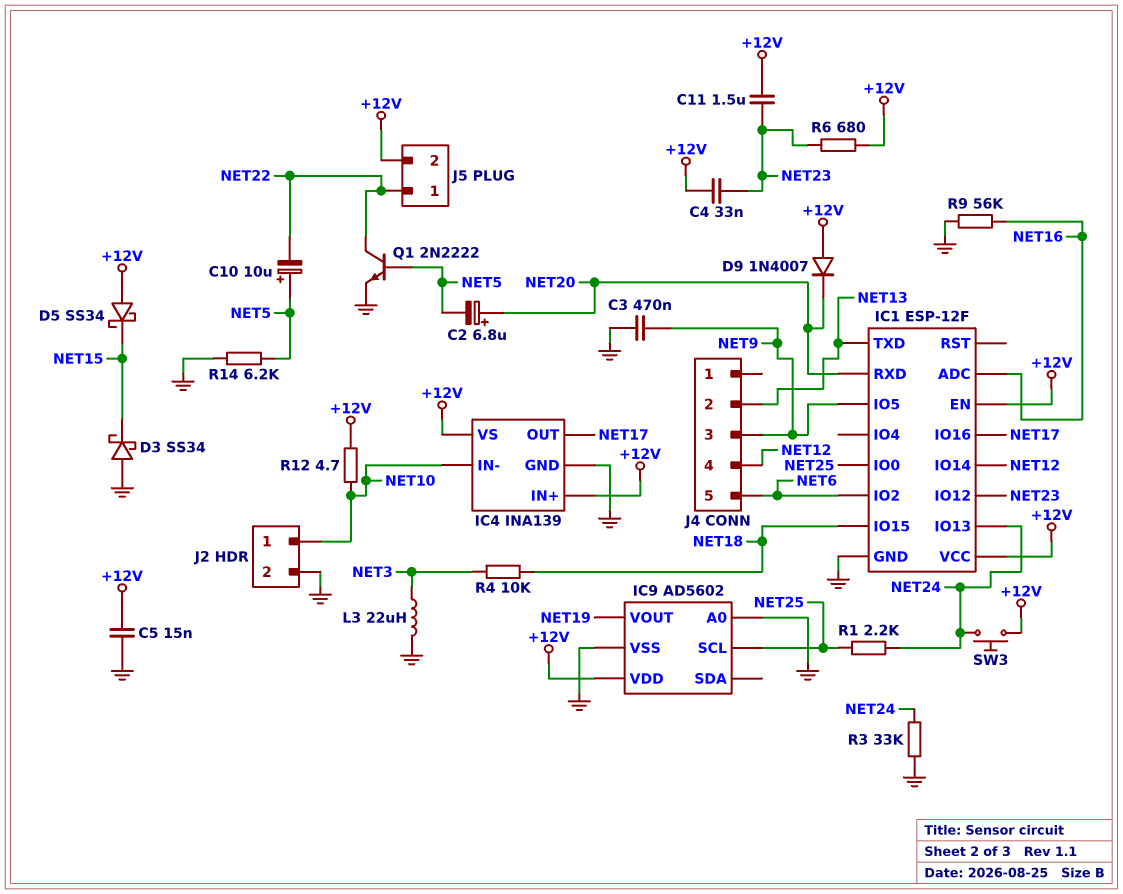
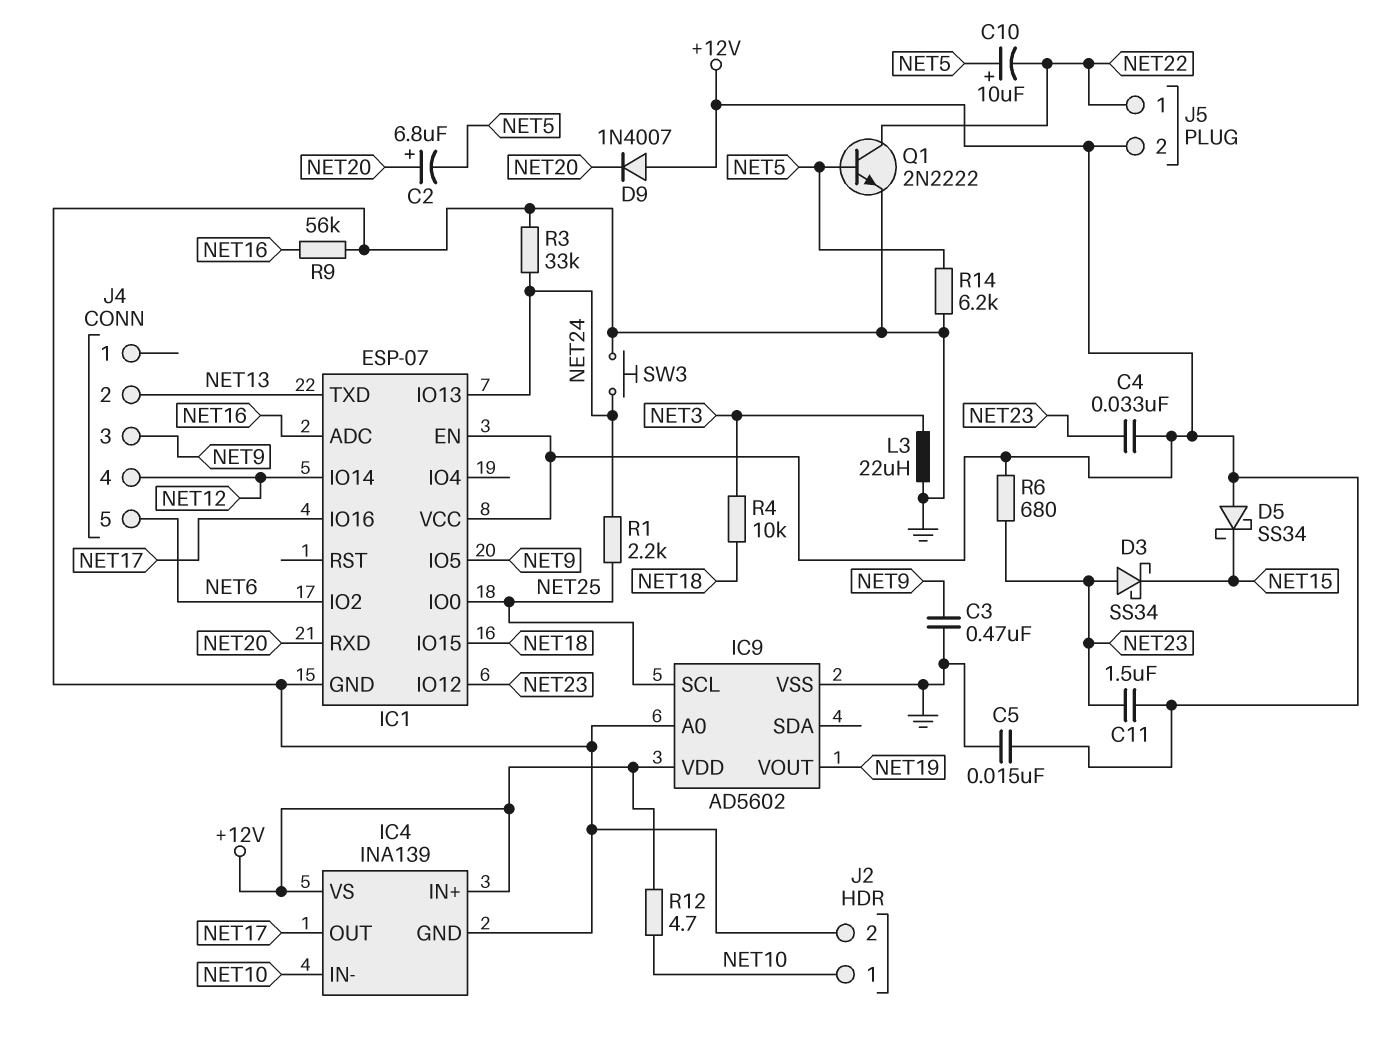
D3: schottky SS34 (A GND, K NET15) -> schottky SS34 (A NET23, K NET15)
IC1: ESP-12F -> ESP-07
SW3: button (+12V, NET24) -> button (GND, NET24)

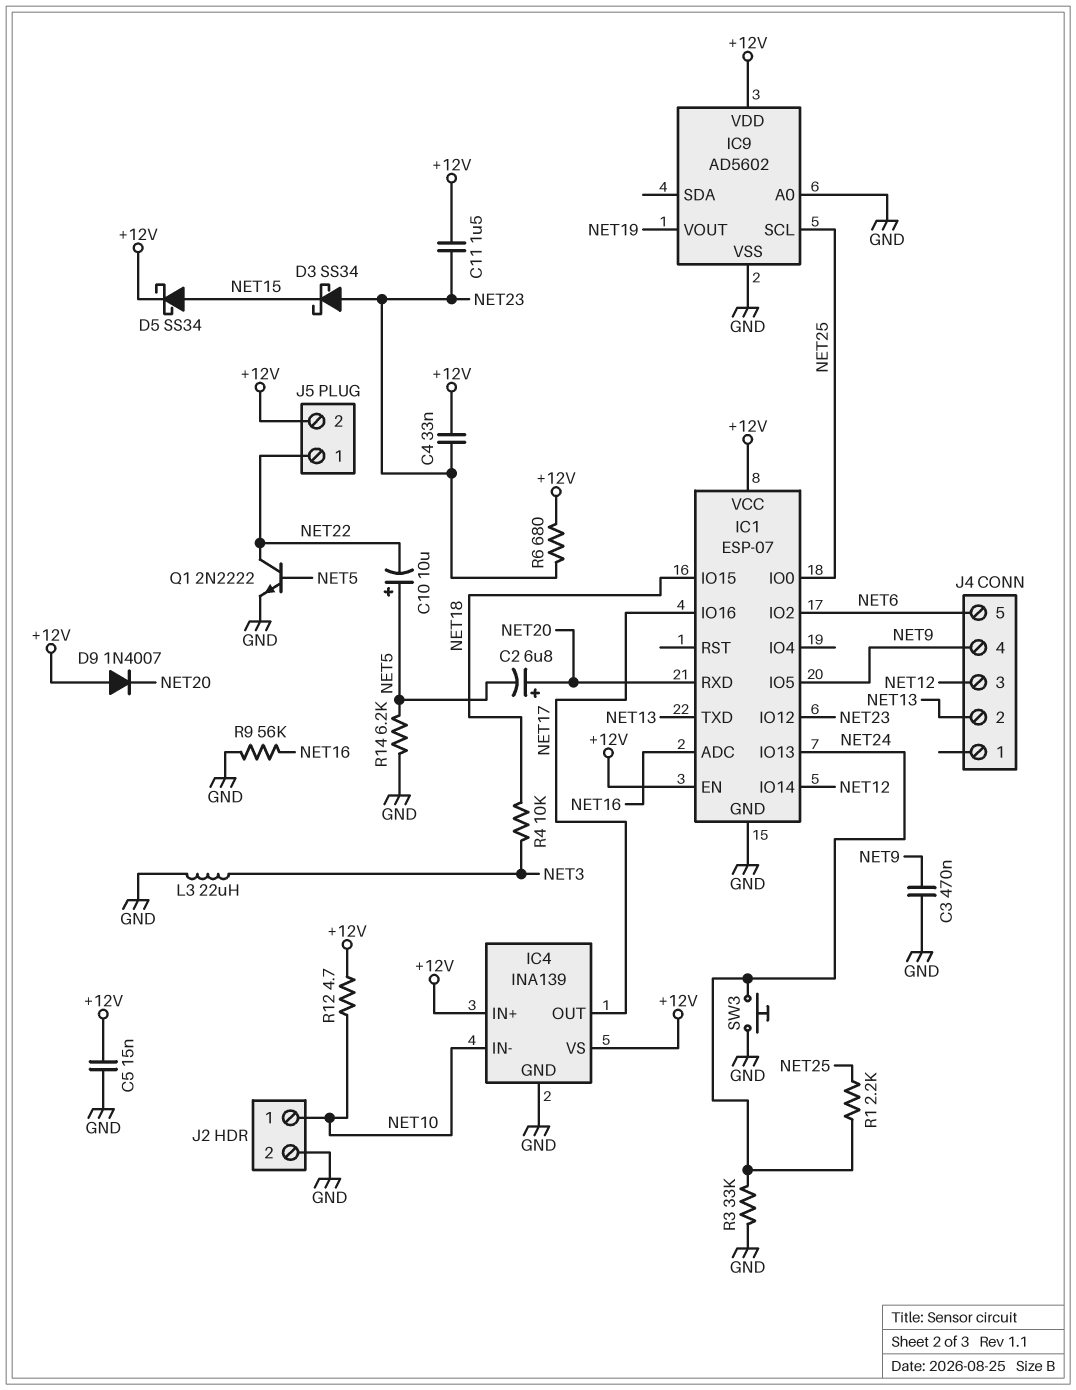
D5: schottky SS34 (A +12V, K NET15) -> schottky SS34 (A NET15, K +12V)
J4 pin 3: NET9 -> NET12
J4 pin 4: NET12 -> NET9

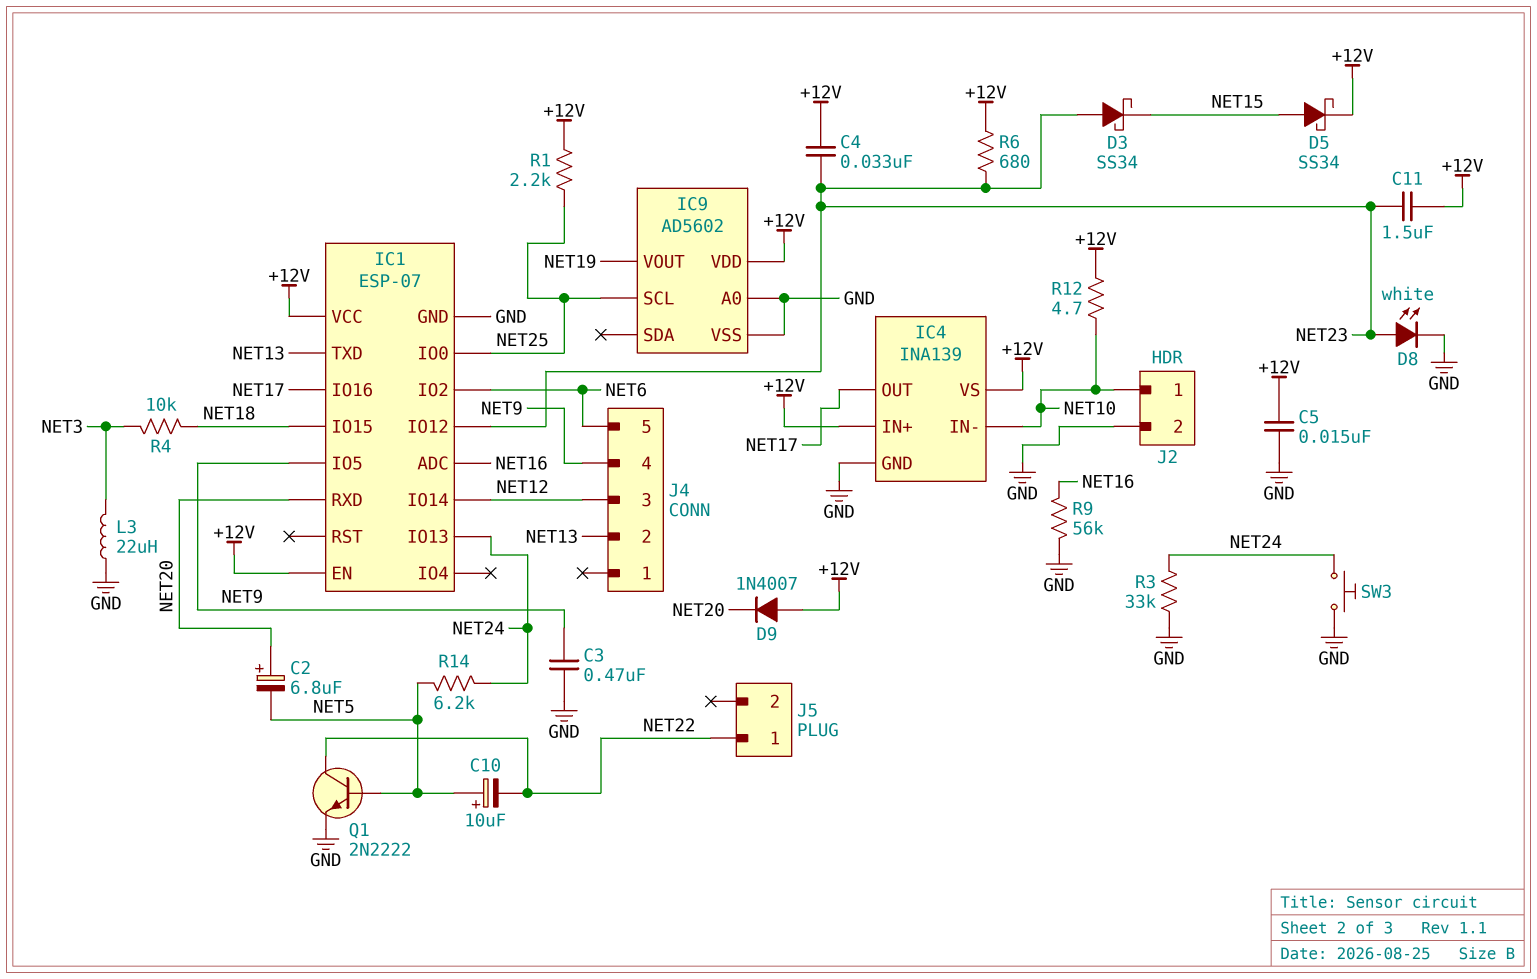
D8: none -> LED white (A NET23, K GND)
J5 pin 2: +12V -> none
R1: 2.2k (NET24, NET25) -> 2.2k (+12V, NET25)
R14: 6.2k (GND, NET5) -> 6.2k (NET5, NET24)

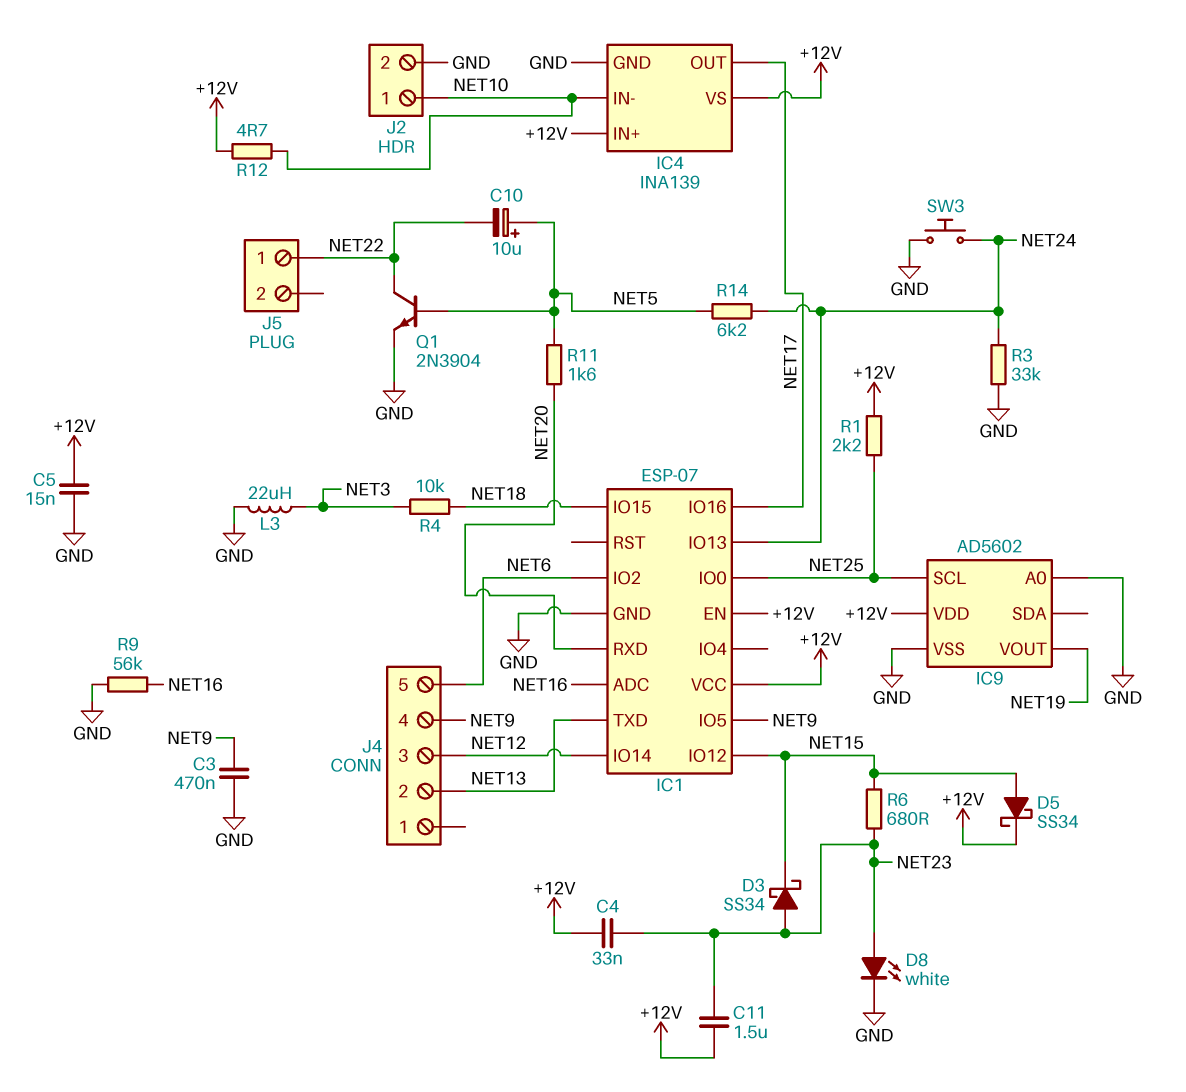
C2: 6.8uF (plus NET20, minus NET5) -> none
D9: diode 1N4007 (A +12V, K NET20) -> none
IC1 pin IO12: NET23 -> NET15
Q1: NPN 2N2222 (B NET5, C NET22, E GND) -> NPN 2N3904 (B NET5, C NET22, E GND)
R6: 680 (+12V, NET23) -> 680 (NET15, NET23)
R11: none -> 1.6k (NET5, NET20)

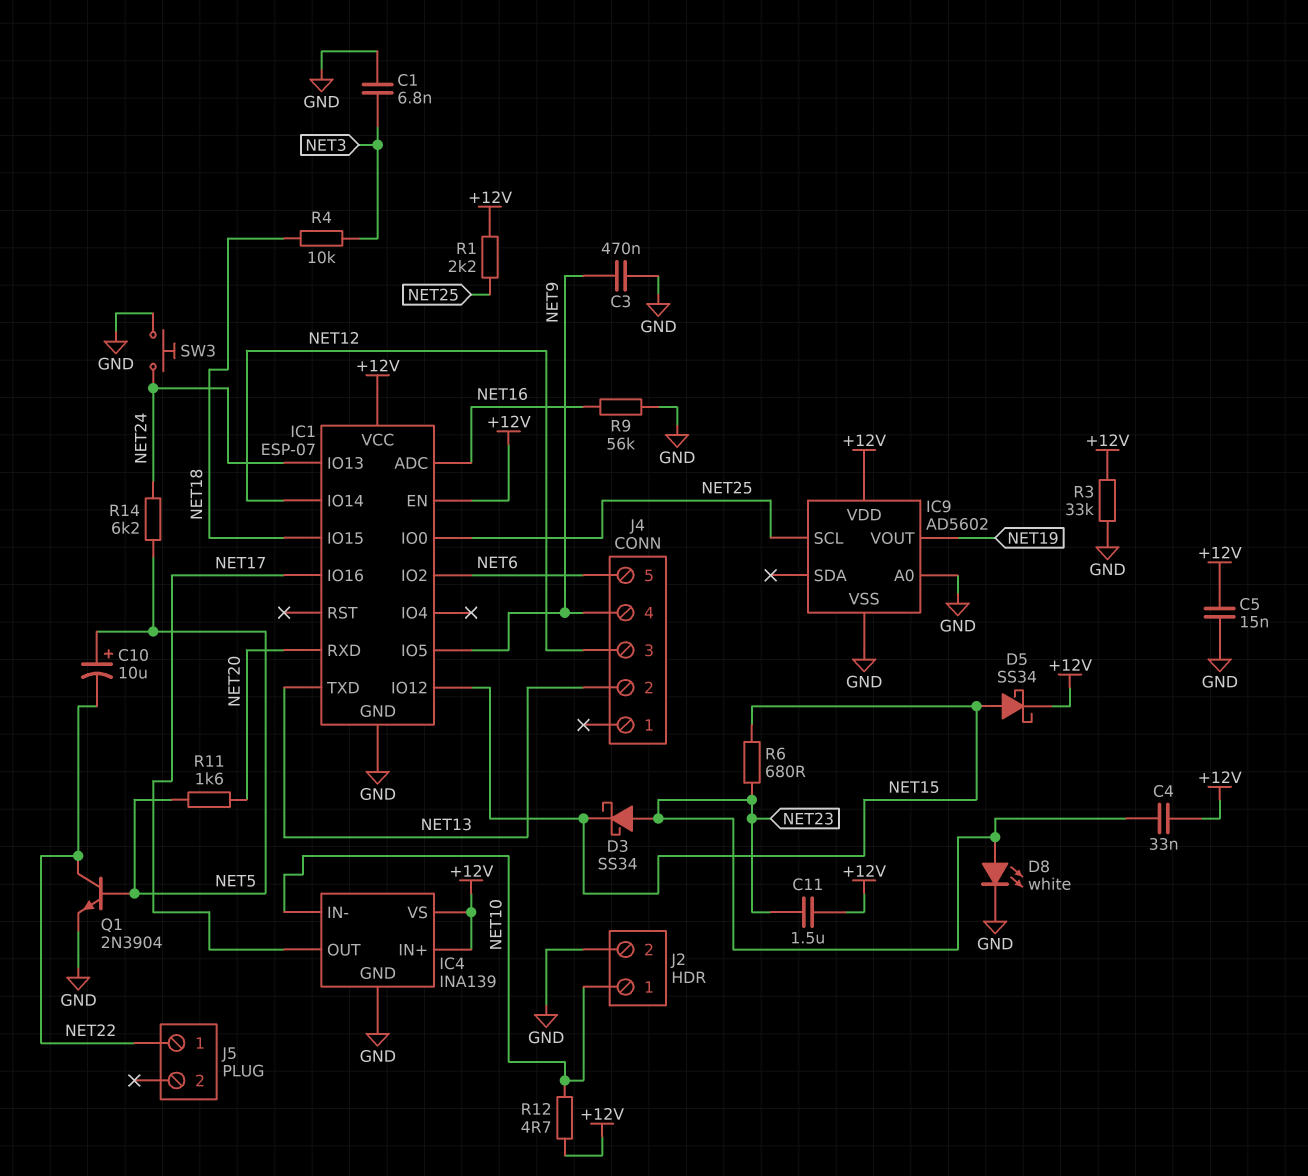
C1: none -> 6.8nF (GND, NET3)
L3: 22uH (GND, NET3) -> none
R3: 33k (GND, NET24) -> 33k (+12V, GND)

